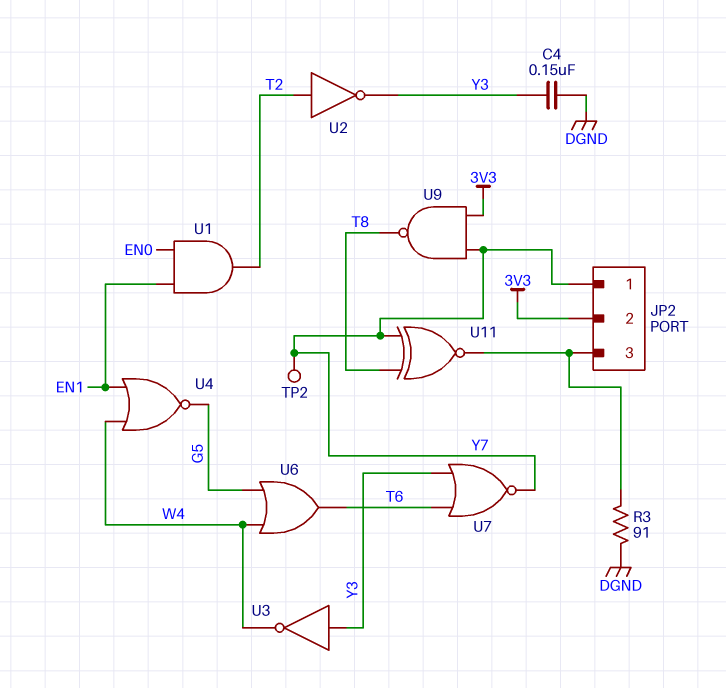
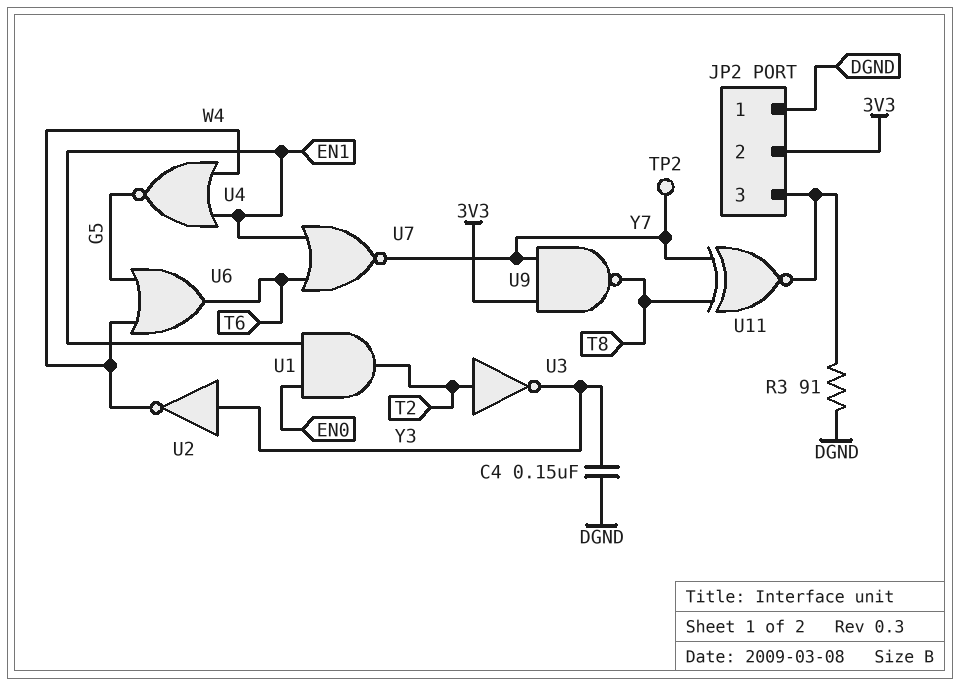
JP2 pin 1: Y7 -> DGND
U2: NOT (in T2, out Y3) -> NOT (in Y3, out W4)
U3: NOT (in Y3, out W4) -> NOT (in T2, out Y3)
U7: NOR (in T6, in Y3, out Y7) -> NOR (in EN1, in T6, out Y7)

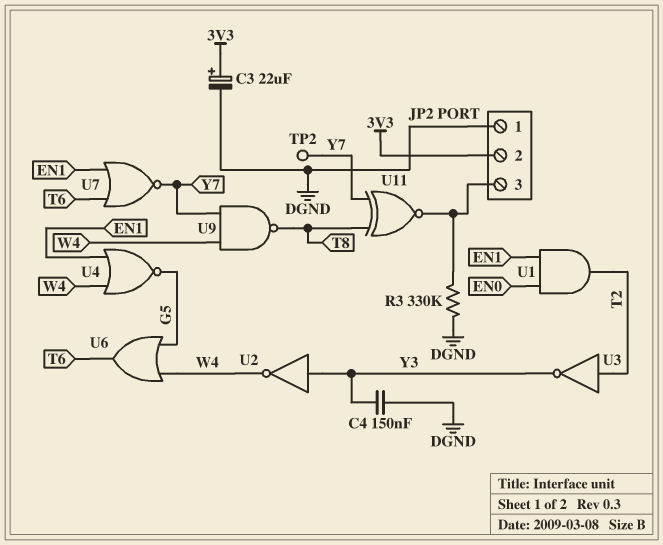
C3: none -> 22uF (plus 3V3, minus DGND)
R3: 91 (DGND, JP2/3) -> 330k (DGND, JP2/3)
U9: NAND (in 3V3, in Y7, out T8) -> NAND (in W4, in Y7, out T8)

